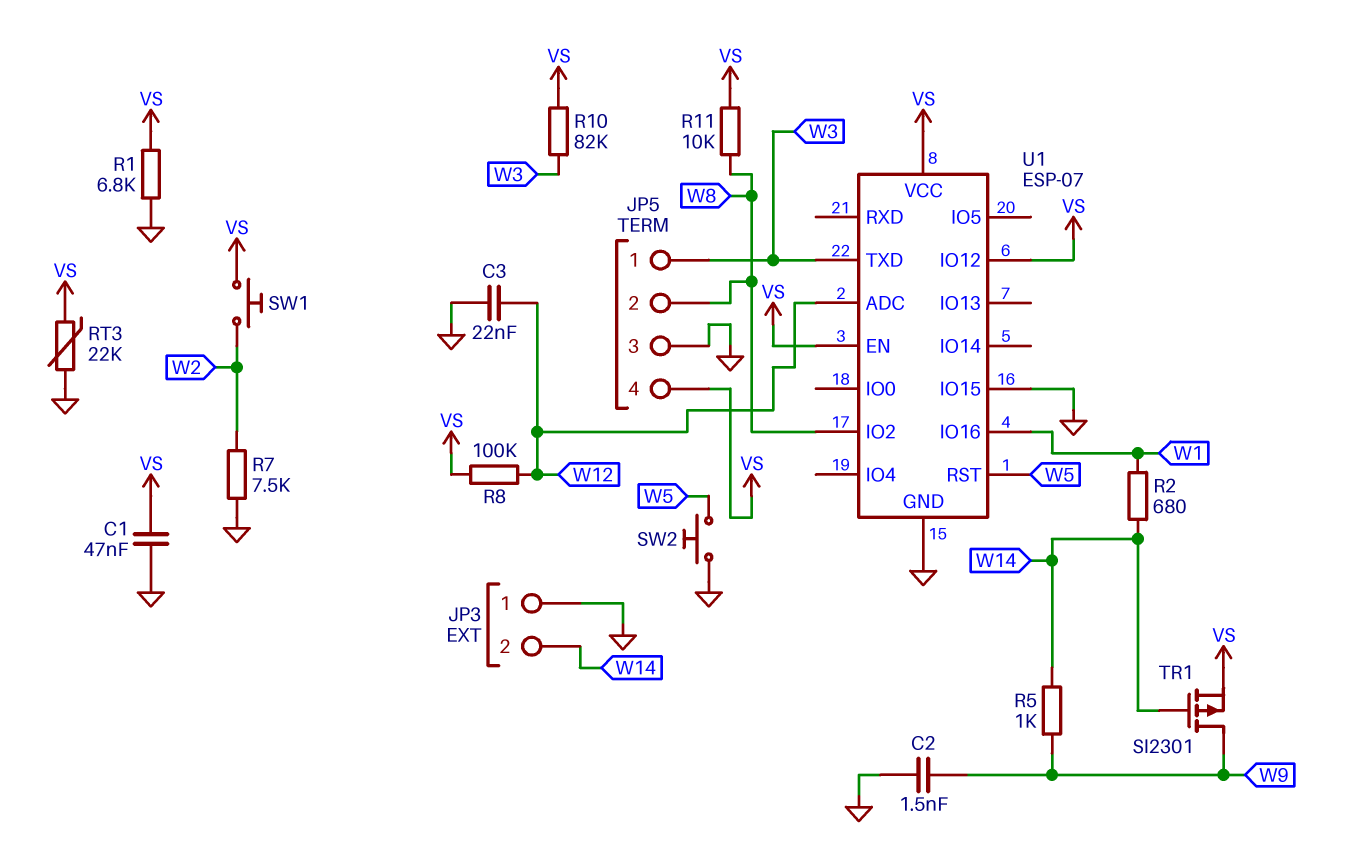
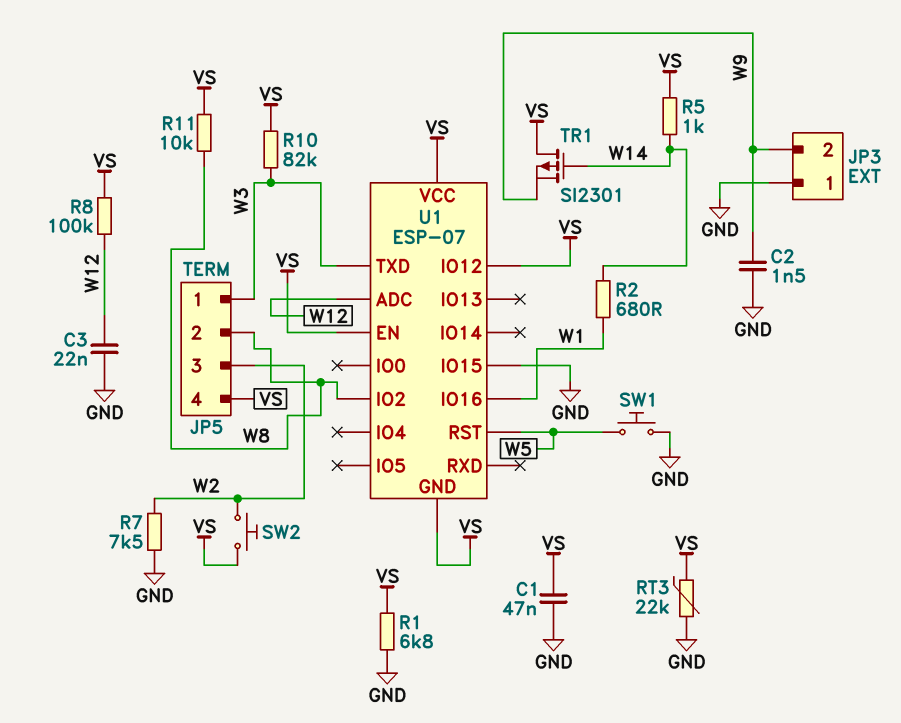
JP3 pin 2: W14 -> W9
JP5 pin 3: GND -> W2
R5: 1k (W9, W14) -> 1k (VS, W14)
SW1: button (VS, W2) -> button (GND, W5)
SW2: button (GND, W5) -> button (VS, W2)
TR1: PMOS SI2301 (G W14, D W9, S VS) -> PMOS SI2301 (G W14, D VS, S W9)
U1 pin GND: GND -> VS

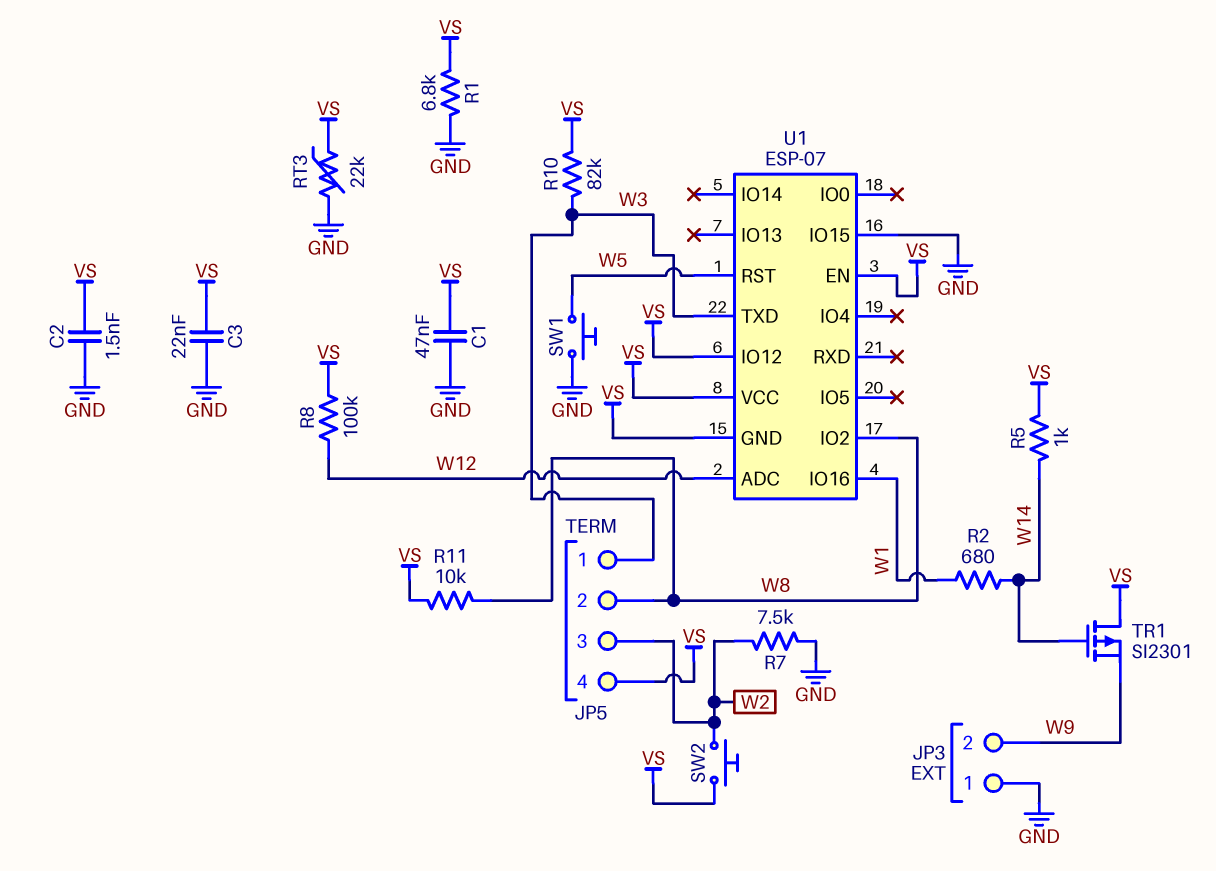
C2: 1.5nF (GND, W9) -> 1.5nF (GND, VS)
C3: 22nF (GND, W12) -> 22nF (GND, VS)

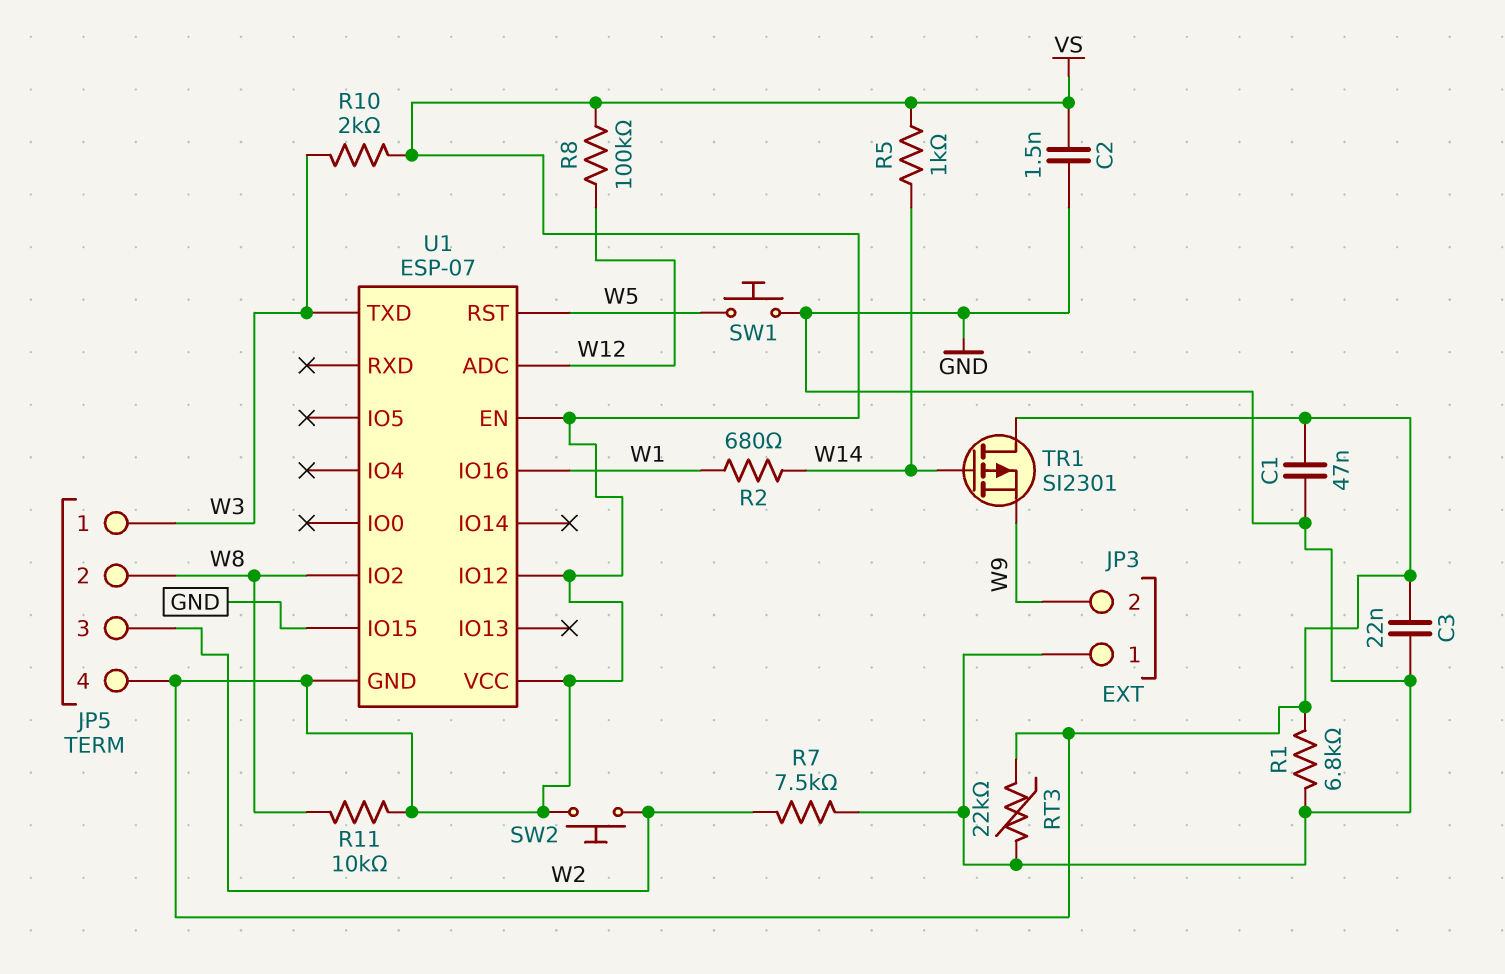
R10: 82k (VS, W3) -> 2k (VS, W3)

